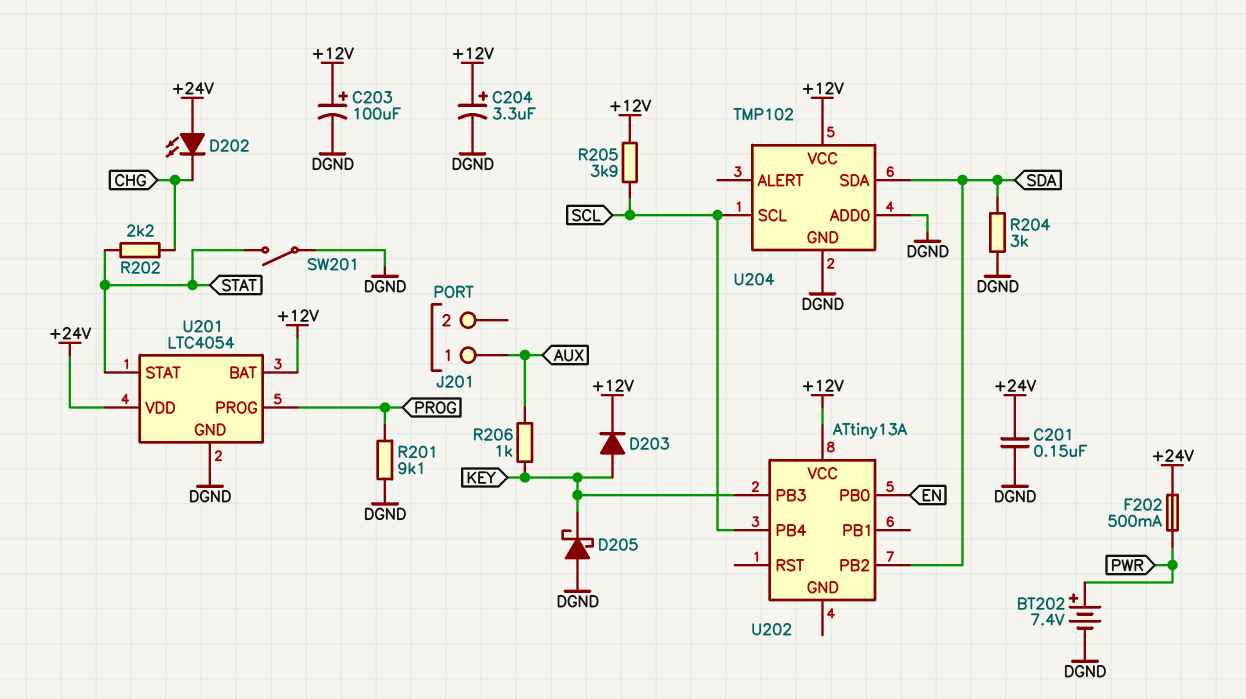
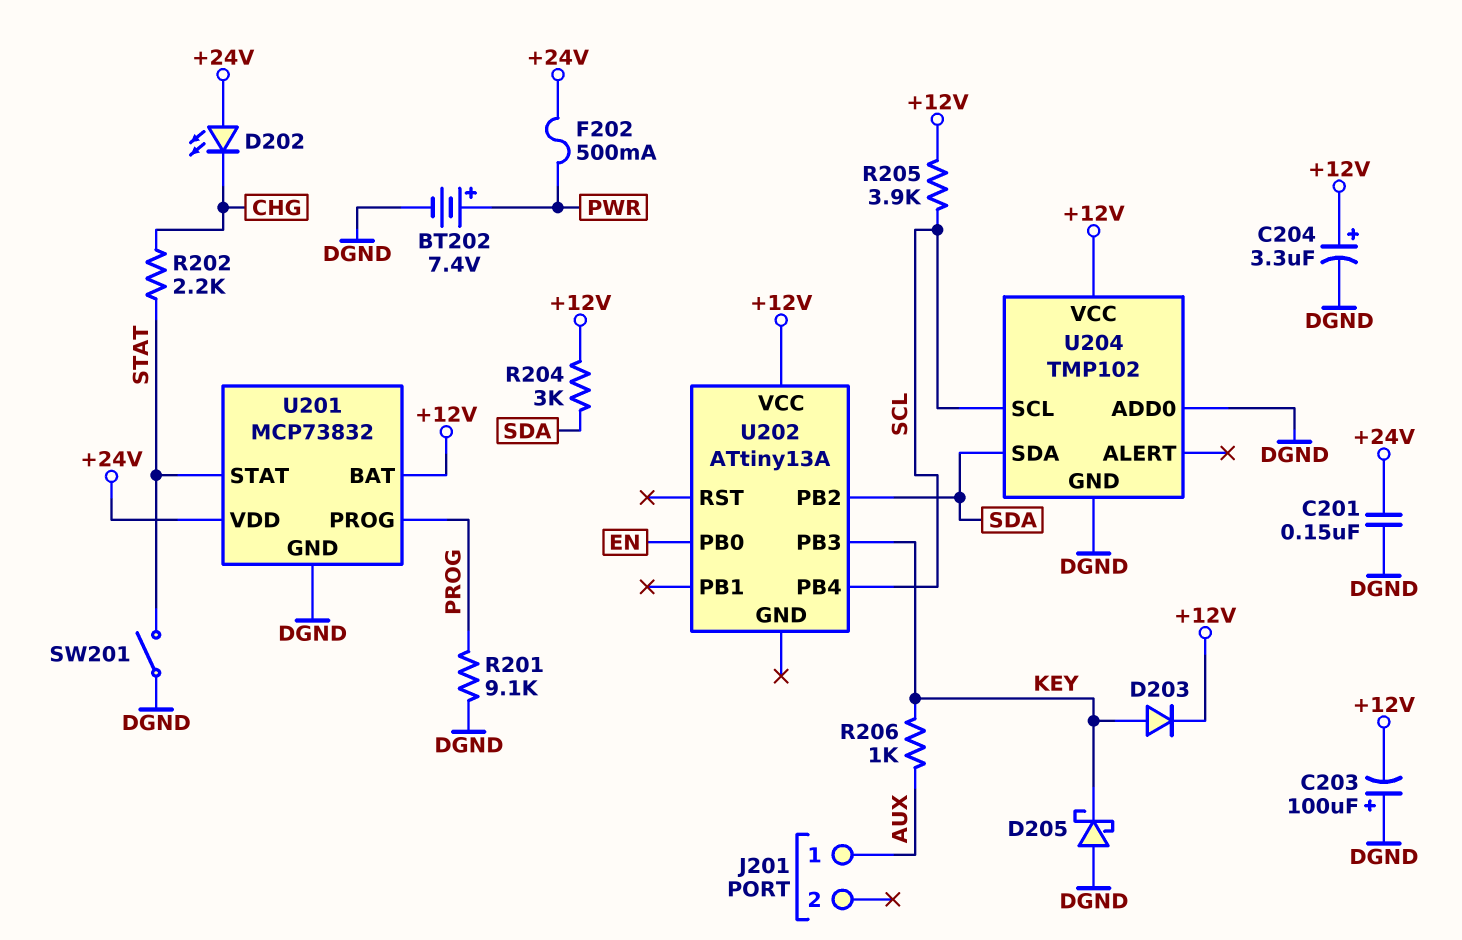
C203: 100uF (plus +12V, minus DGND) -> 100uF (plus DGND, minus +12V)
R204: 3k (DGND, SDA) -> 3k (+12V, SDA)
U201: LTC4054 -> MCP73832

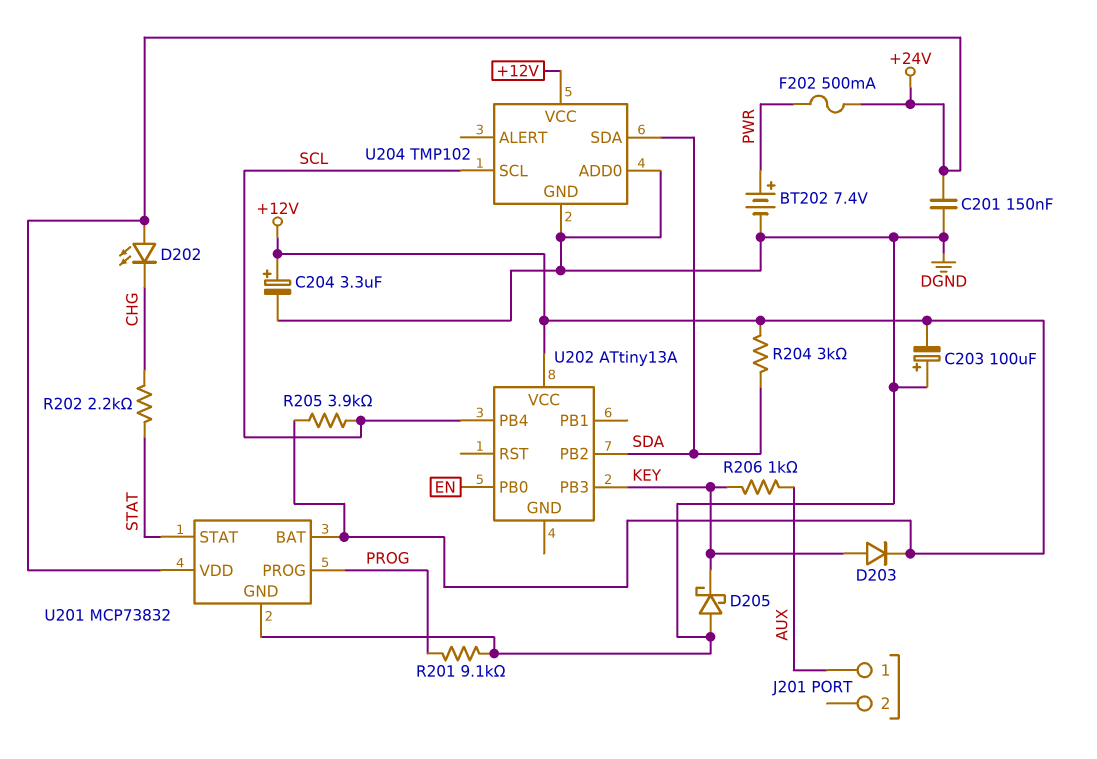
SW201: switch (DGND, STAT) -> none

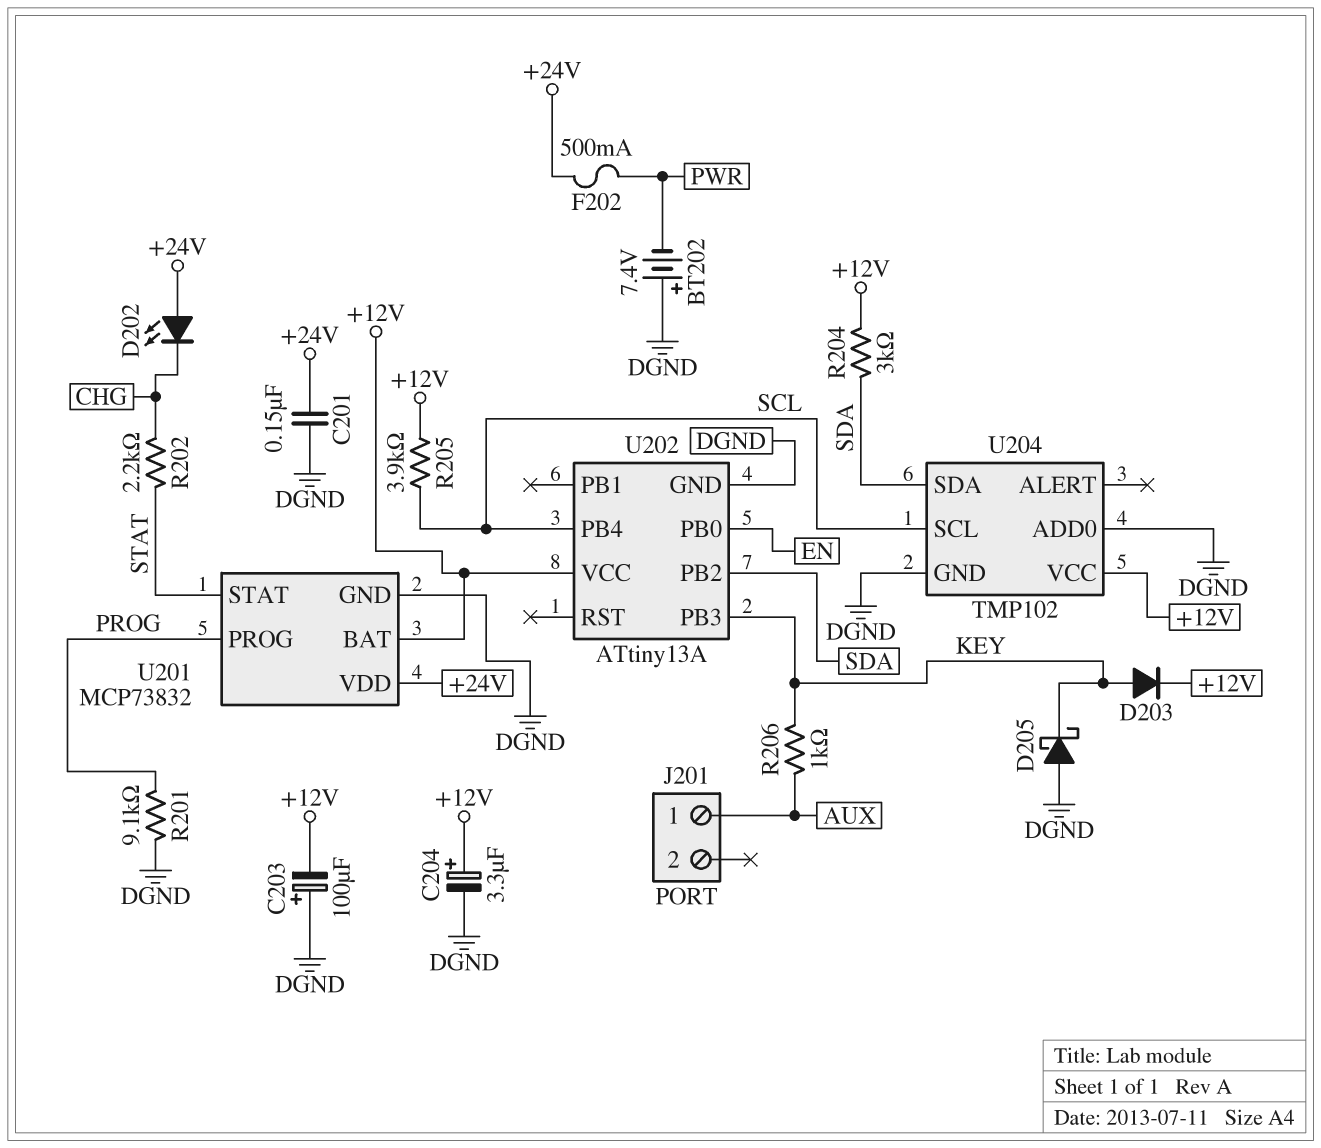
BT202: 7.4V (plus PWR, minus DGND) -> 7.4V (plus DGND, minus PWR)
U202 pin GND: none -> DGND

